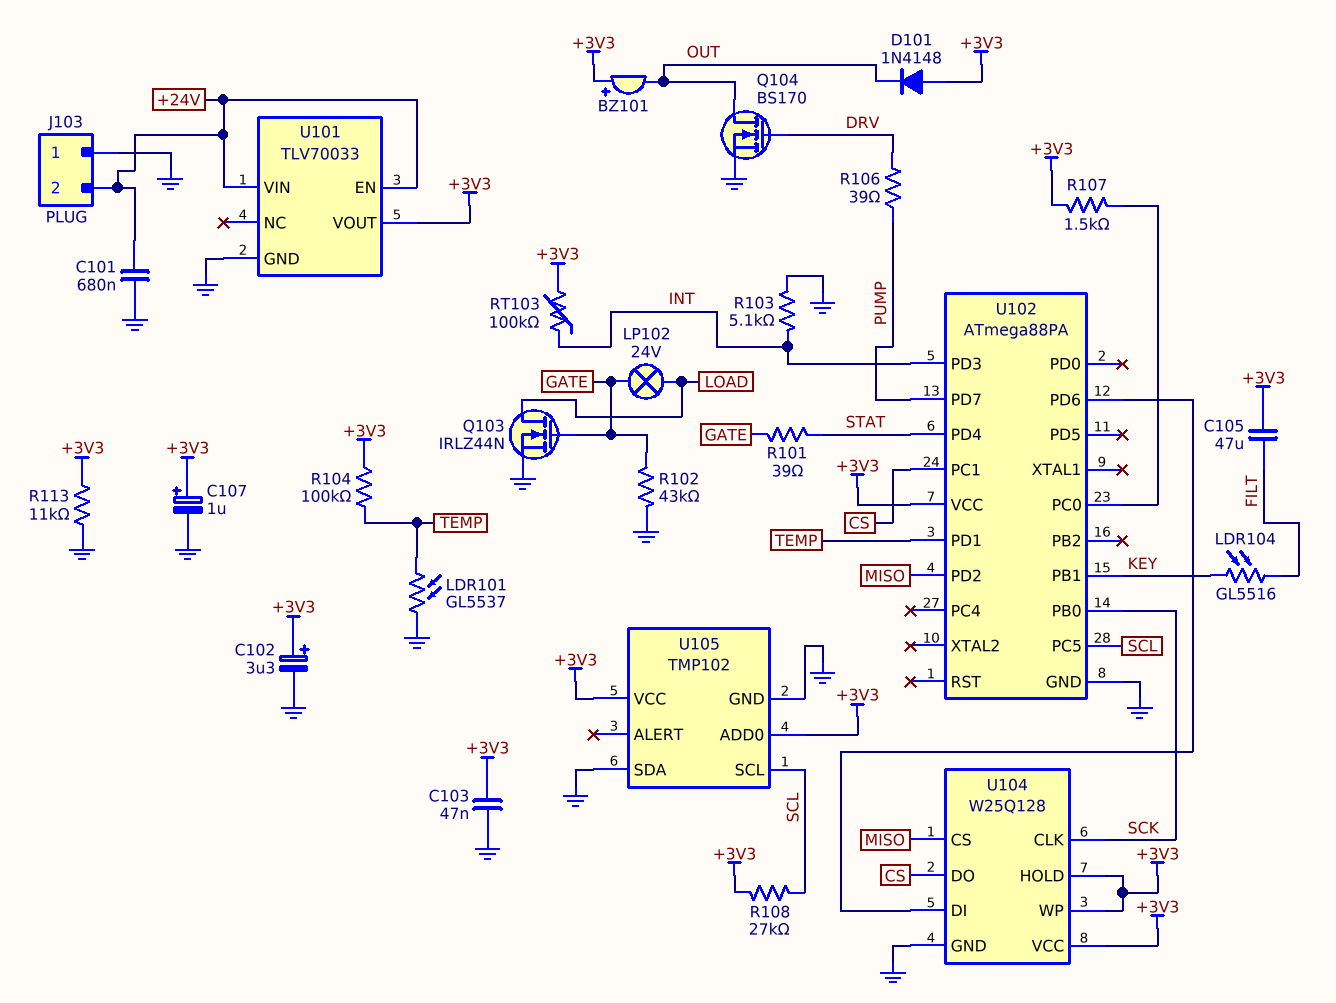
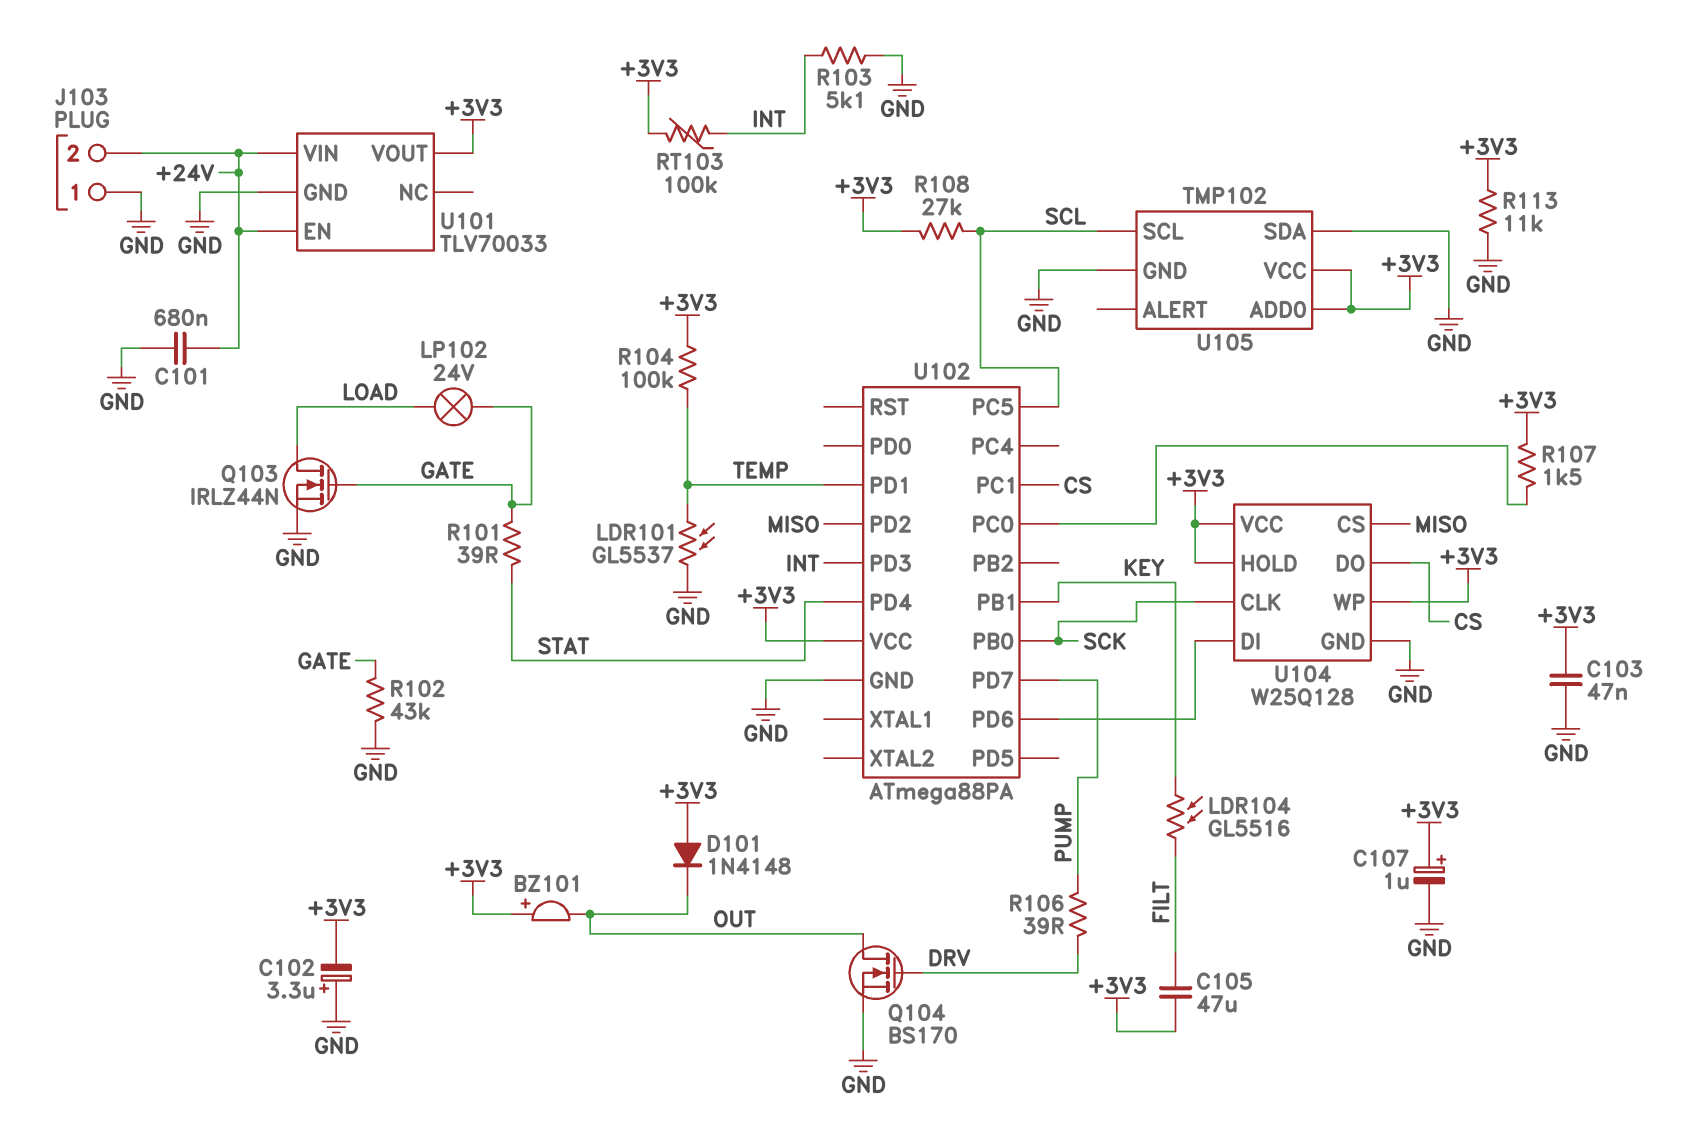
C102: 3.3uF (plus +3V3, minus GND) -> 3.3uF (plus GND, minus +3V3)

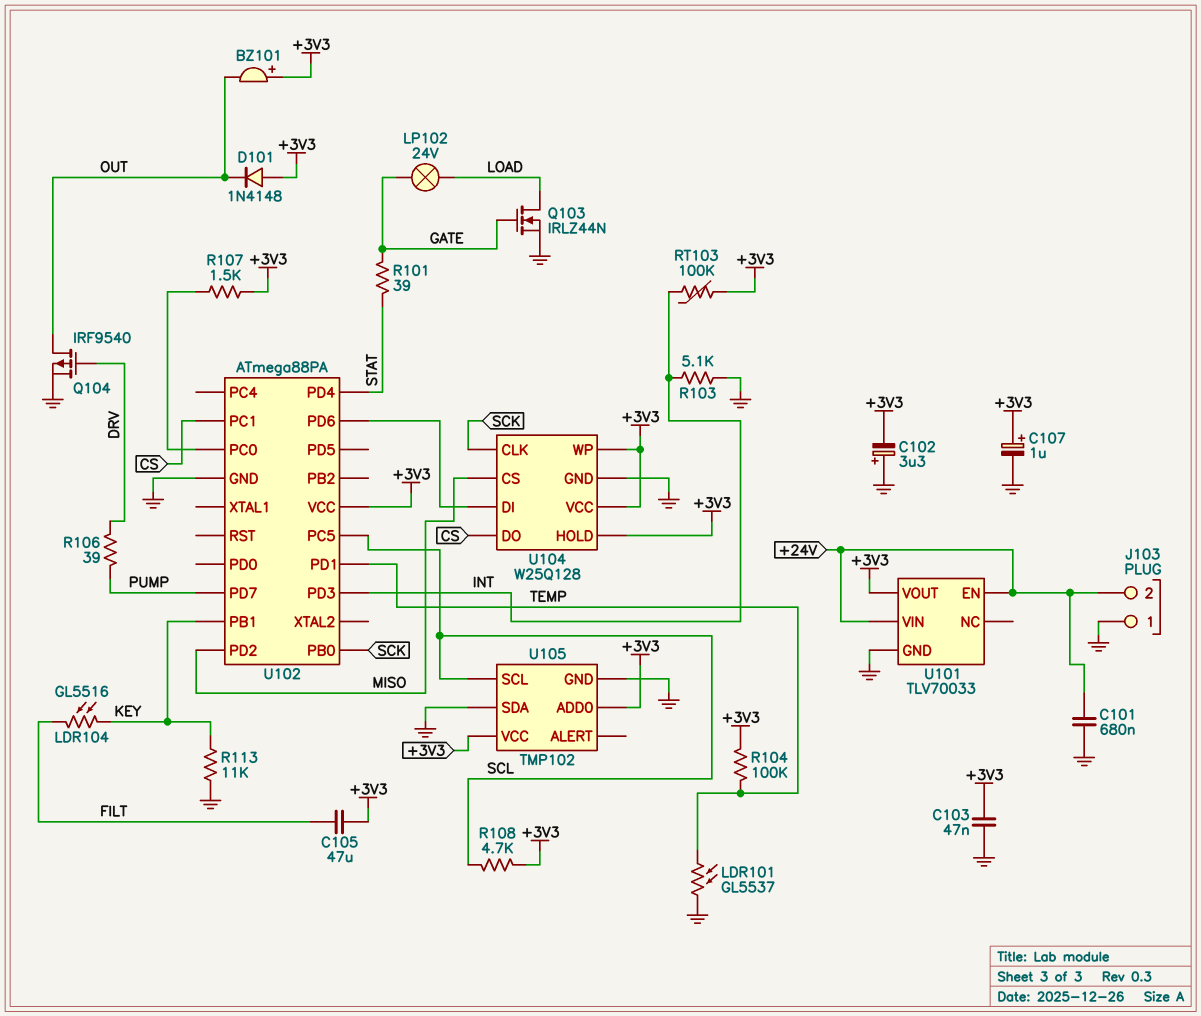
Q104: NMOS BS170 (G DRV, D OUT, S GND) -> PMOS IRF9540 (G DRV, D OUT, S GND)
R102: 43k (GATE, GND) -> none
R108: 27k (+3V3, SCL) -> 4.7k (+3V3, SCL)
R113: 11k (+3V3, GND) -> 11k (GND, KEY)

